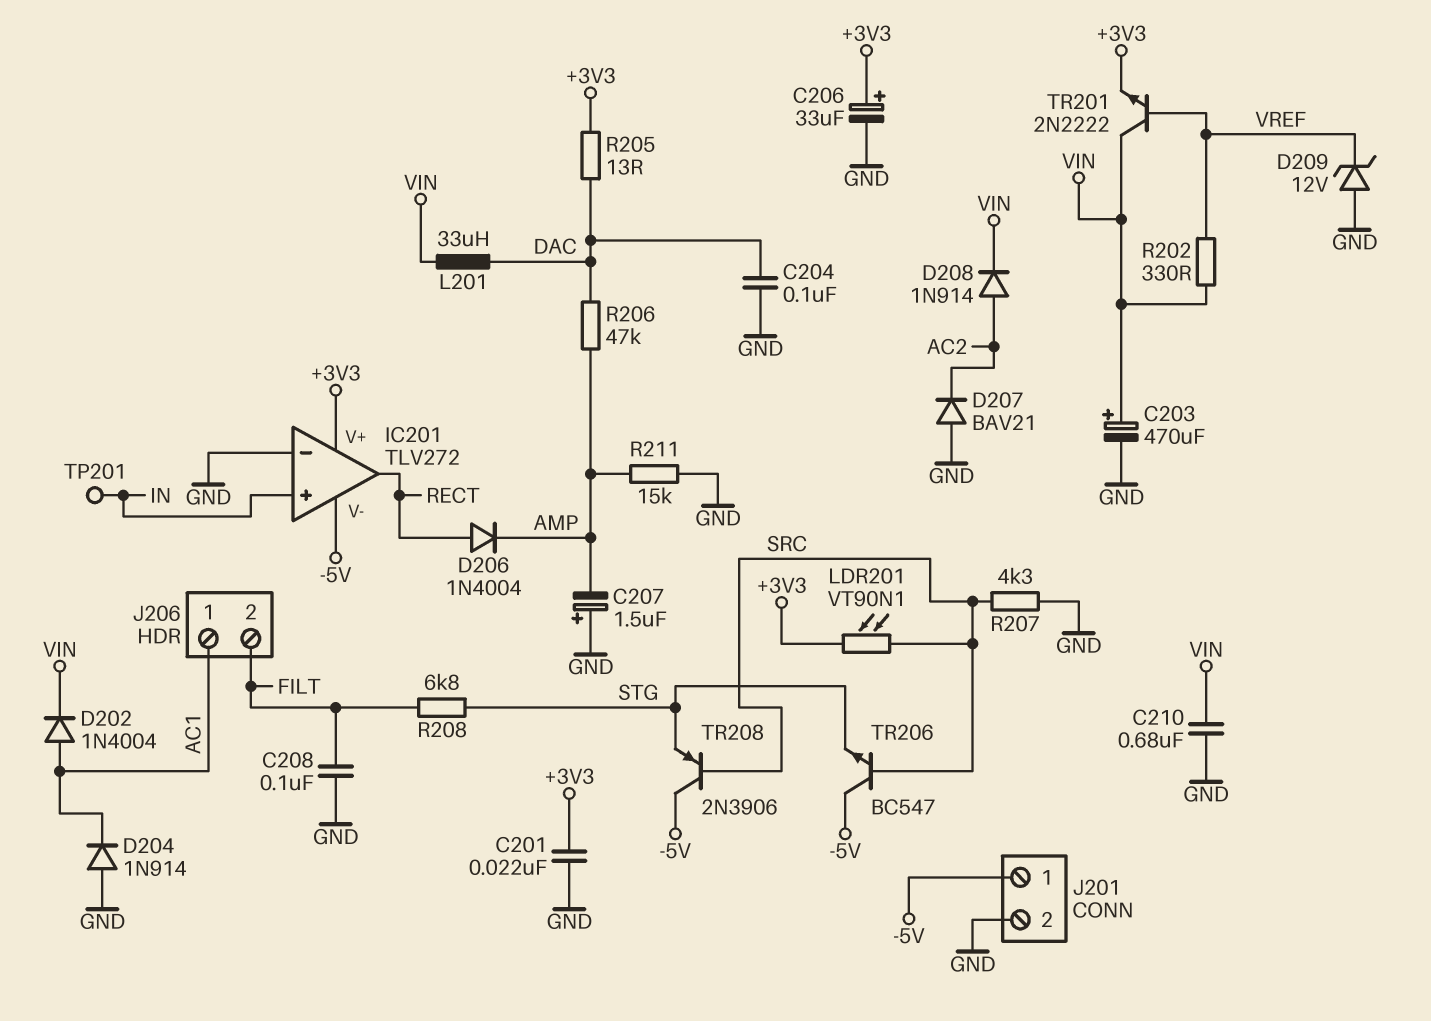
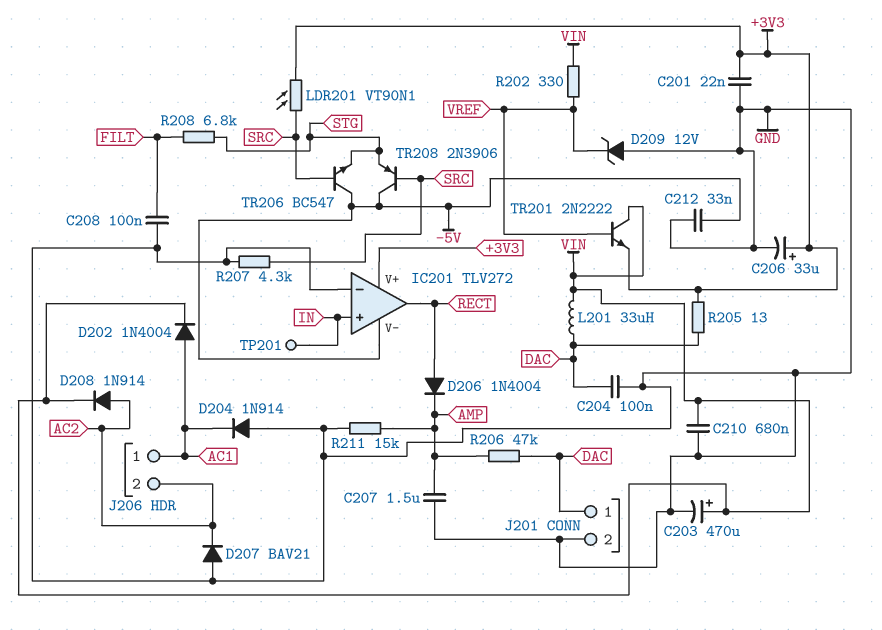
C207: 1.5uF (plus GND, minus AMP) -> 1.5uF (AMP, GND)
C212: none -> 33nF (-5V, GND)
J201 pin 1: -5V -> DAC
J206 pin 2: FILT -> AC2

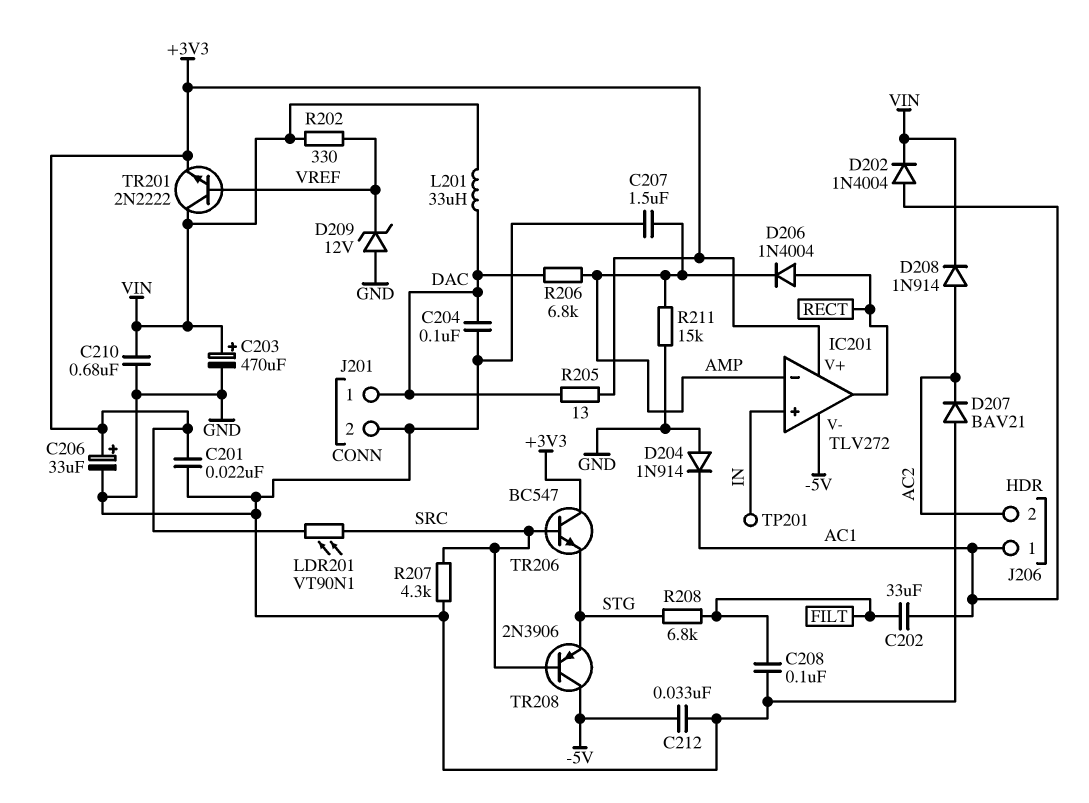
C202: none -> 33uF (AC1, FILT)
IC201 pin in-: GND -> AMP
R206: 47k (AMP, DAC) -> 6.8k (AMP, DAC)
TR206: NPN BC547 (B SRC, C -5V, E STG) -> NPN BC547 (B SRC, C +3V3, E STG)

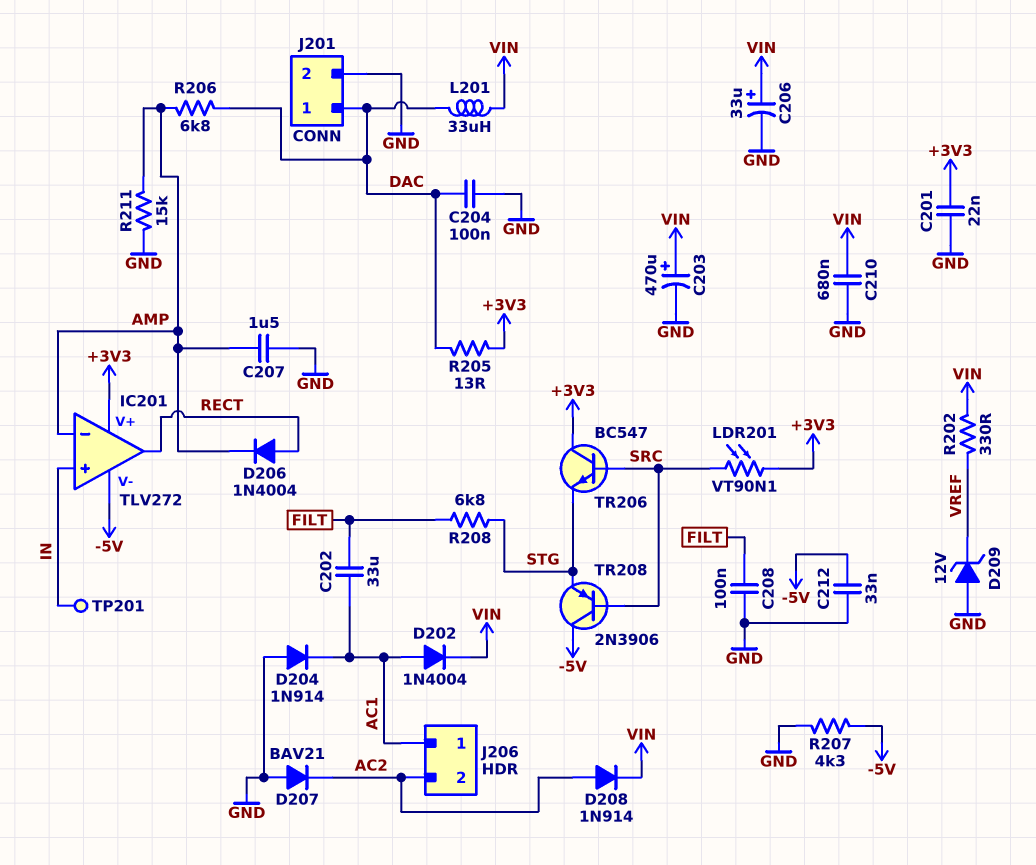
C206: 33uF (plus +3V3, minus GND) -> 33uF (plus VIN, minus GND)
R207: 4.3k (GND, SRC) -> 4.3k (-5V, GND)
TR201: NPN 2N2222 (B VREF, C VIN, E +3V3) -> none

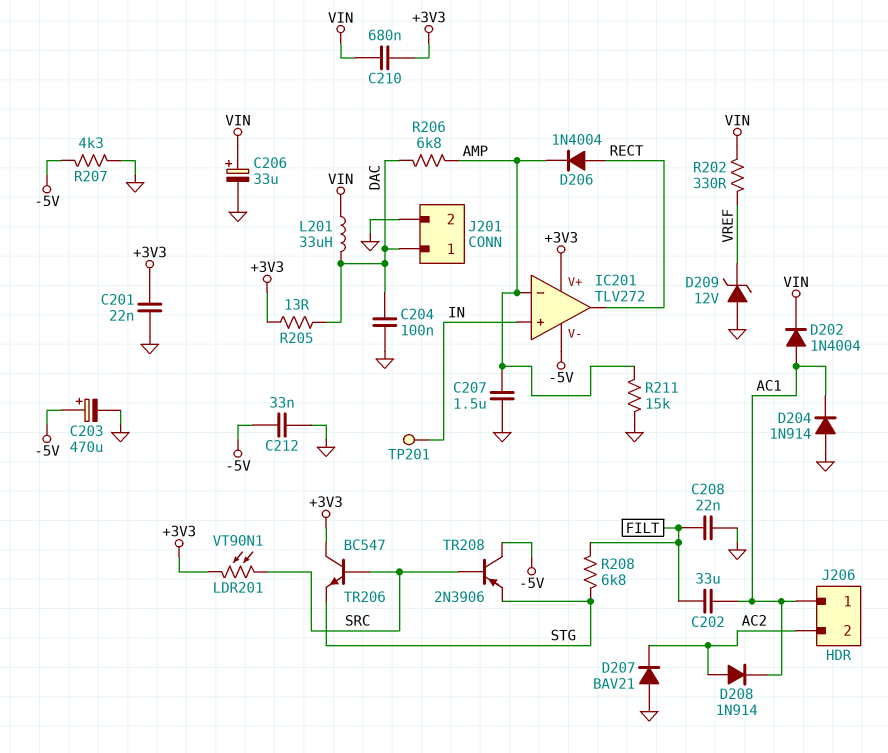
C203: 470uF (plus VIN, minus GND) -> 470uF (plus -5V, minus GND)
C208: 100nF (FILT, GND) -> 22nF (FILT, GND)
C210: 680nF (GND, VIN) -> 680nF (+3V3, VIN)
D208: diode 1N914 (A AC2, K VIN) -> diode 1N914 (A AC2, K AC1)

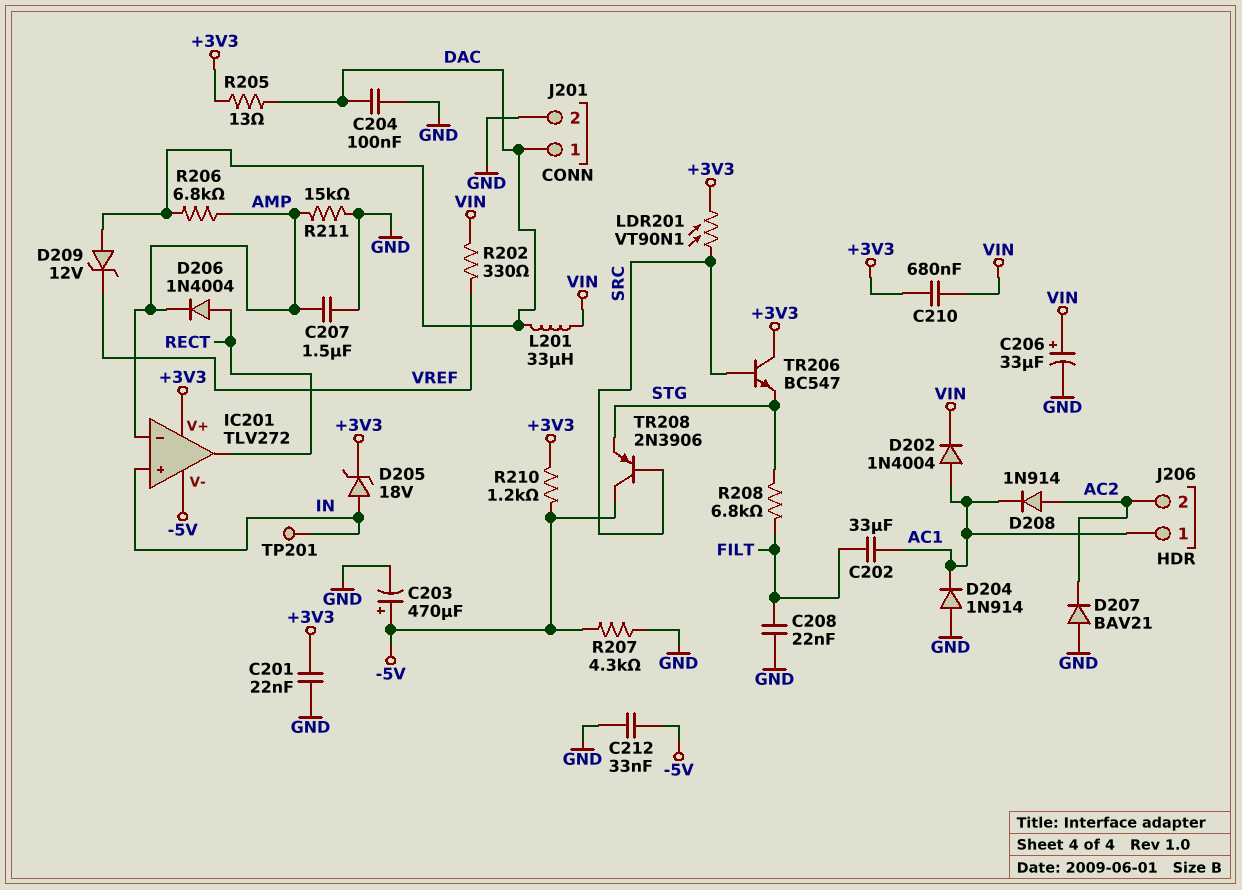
D205: none -> zener 18V (A IN, K +3V3)
D209: zener 12V (A GND, K VREF) -> zener 12V (A DAC, K VREF)
R210: none -> 1.2k (+3V3, -5V)

